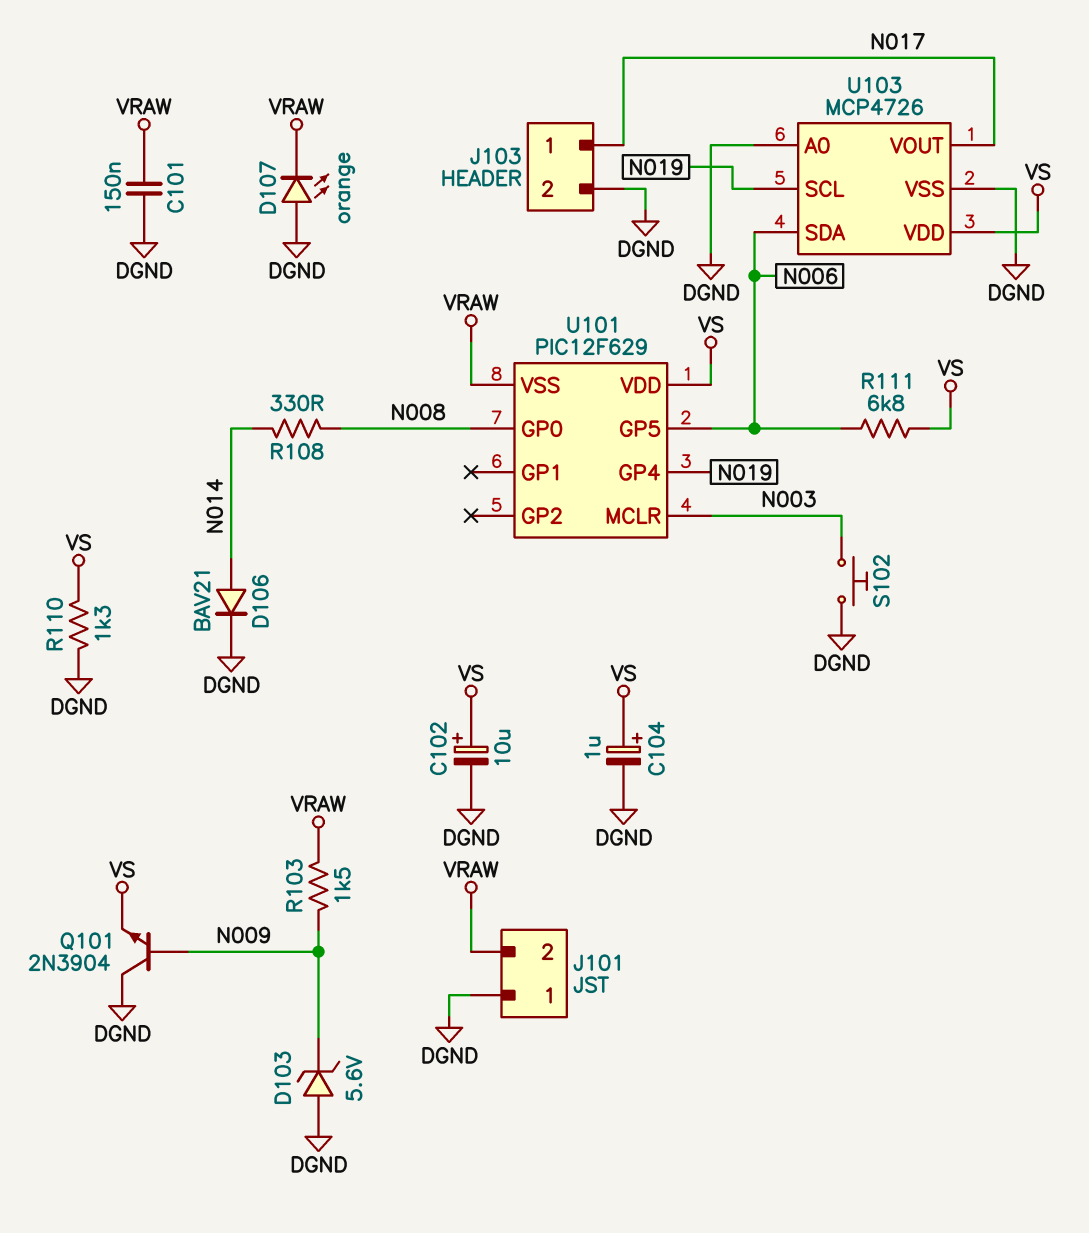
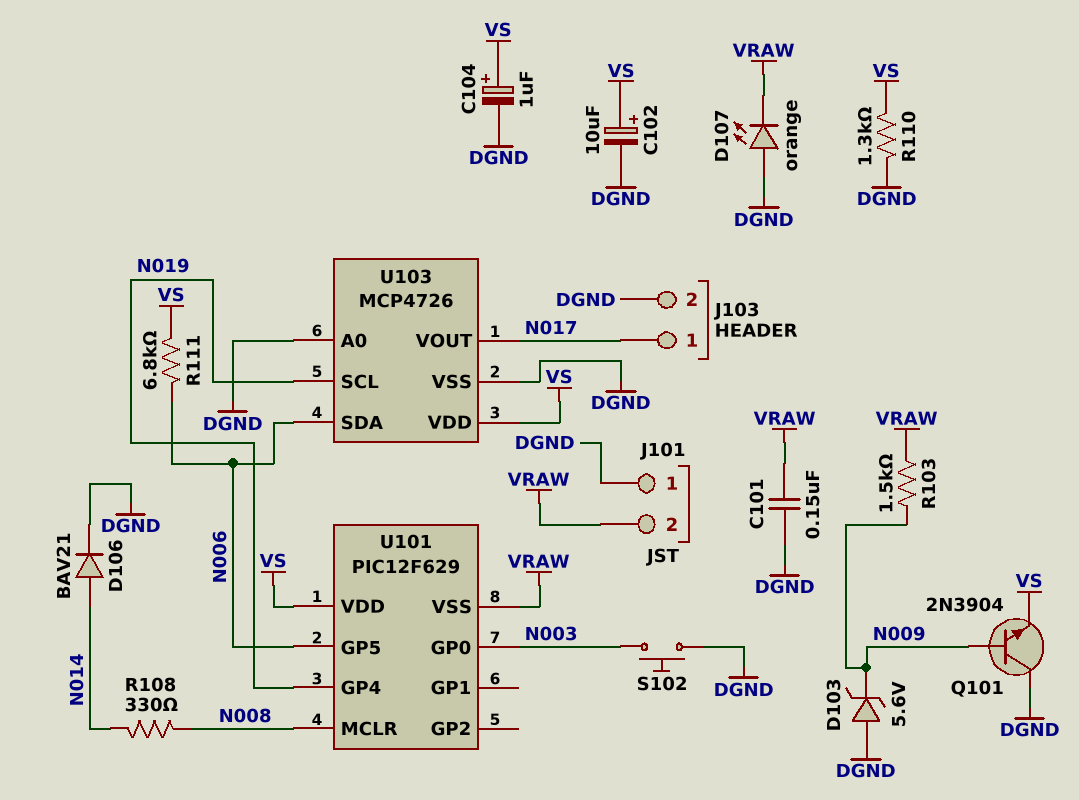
U101 pin GP0: N008 -> N003
U101 pin MCLR: N003 -> N008

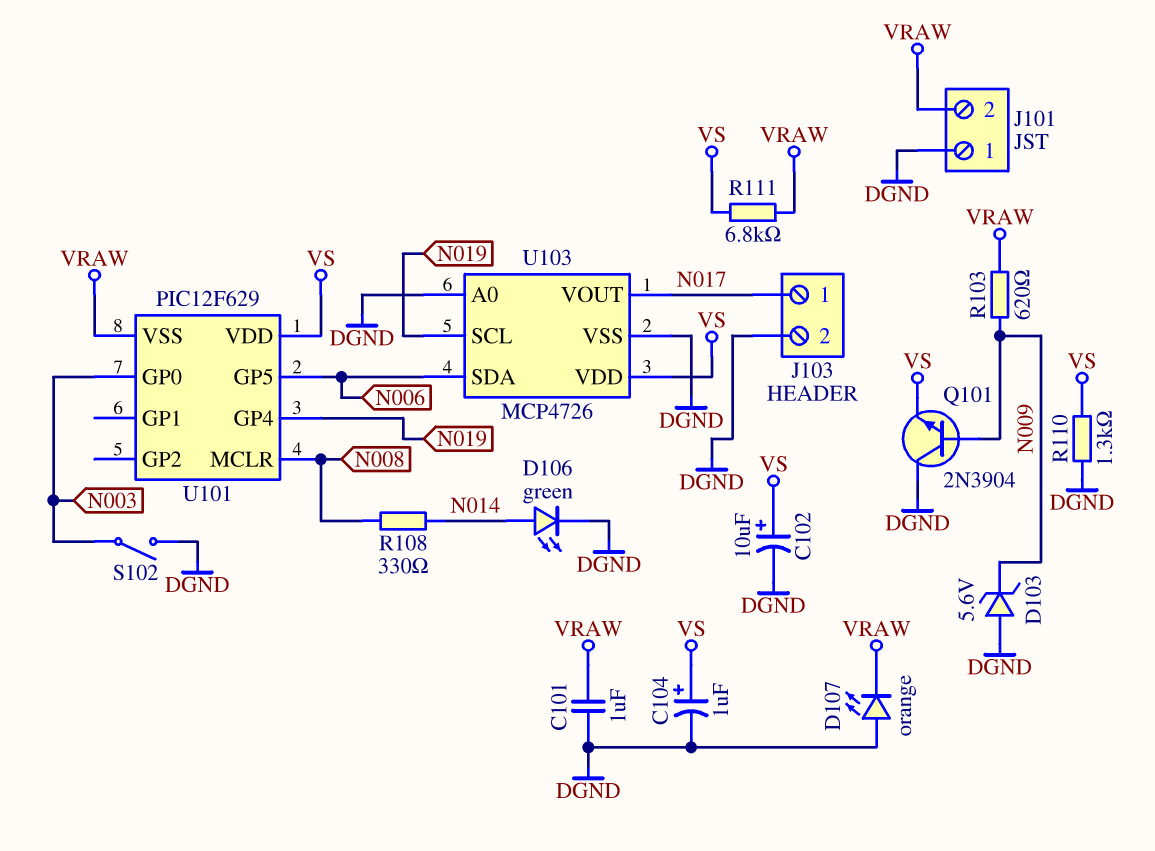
C101: 150nF (DGND, VRAW) -> 1uF (DGND, VRAW)
D106: diode BAV21 (A N014, K DGND) -> LED green (A N014, K DGND)
R103: 1.5k (N009, VRAW) -> 620 (N009, VRAW)
R111: 6.8k (N006, VS) -> 6.8k (VRAW, VS)
S102: button (DGND, N003) -> switch (DGND, N003)

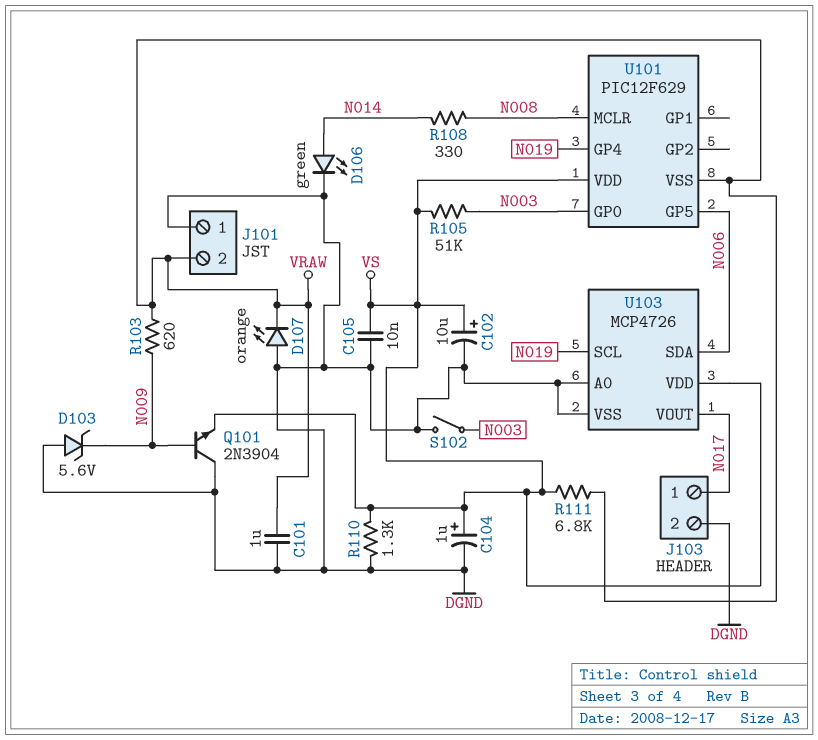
C105: none -> 10nF (DGND, VS)
R105: none -> 51k (N003, VS)

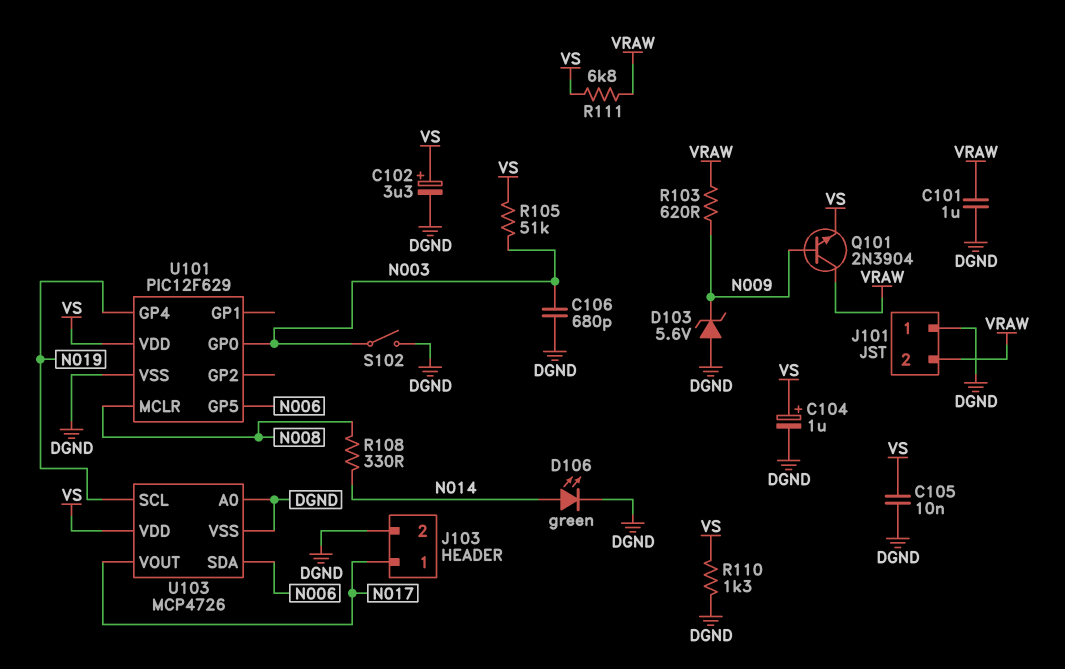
C102: 10uF (plus VS, minus DGND) -> 3.3uF (plus VS, minus DGND)
C106: none -> 680pF (DGND, N003)
D107: LED orange (A DGND, K VRAW) -> none
Q101: NPN 2N3904 (B N009, C DGND, E VS) -> NPN 2N3904 (B N009, C VRAW, E VS)
U101 pin VSS: VRAW -> DGND

